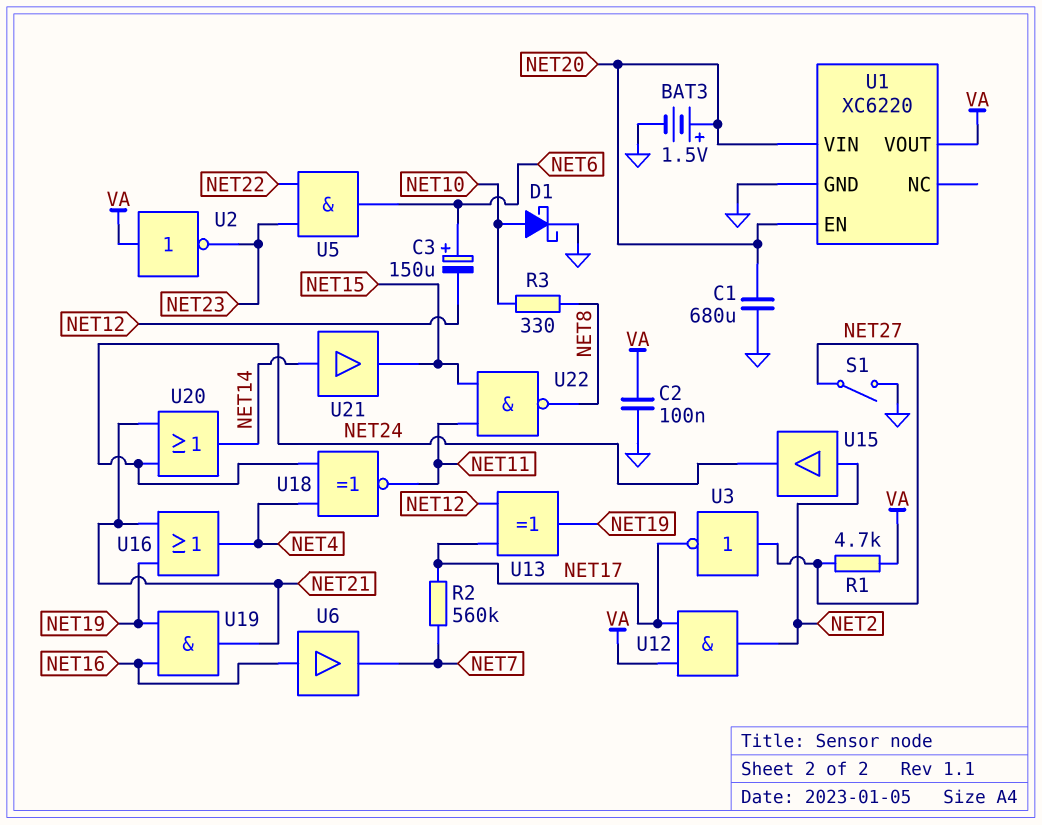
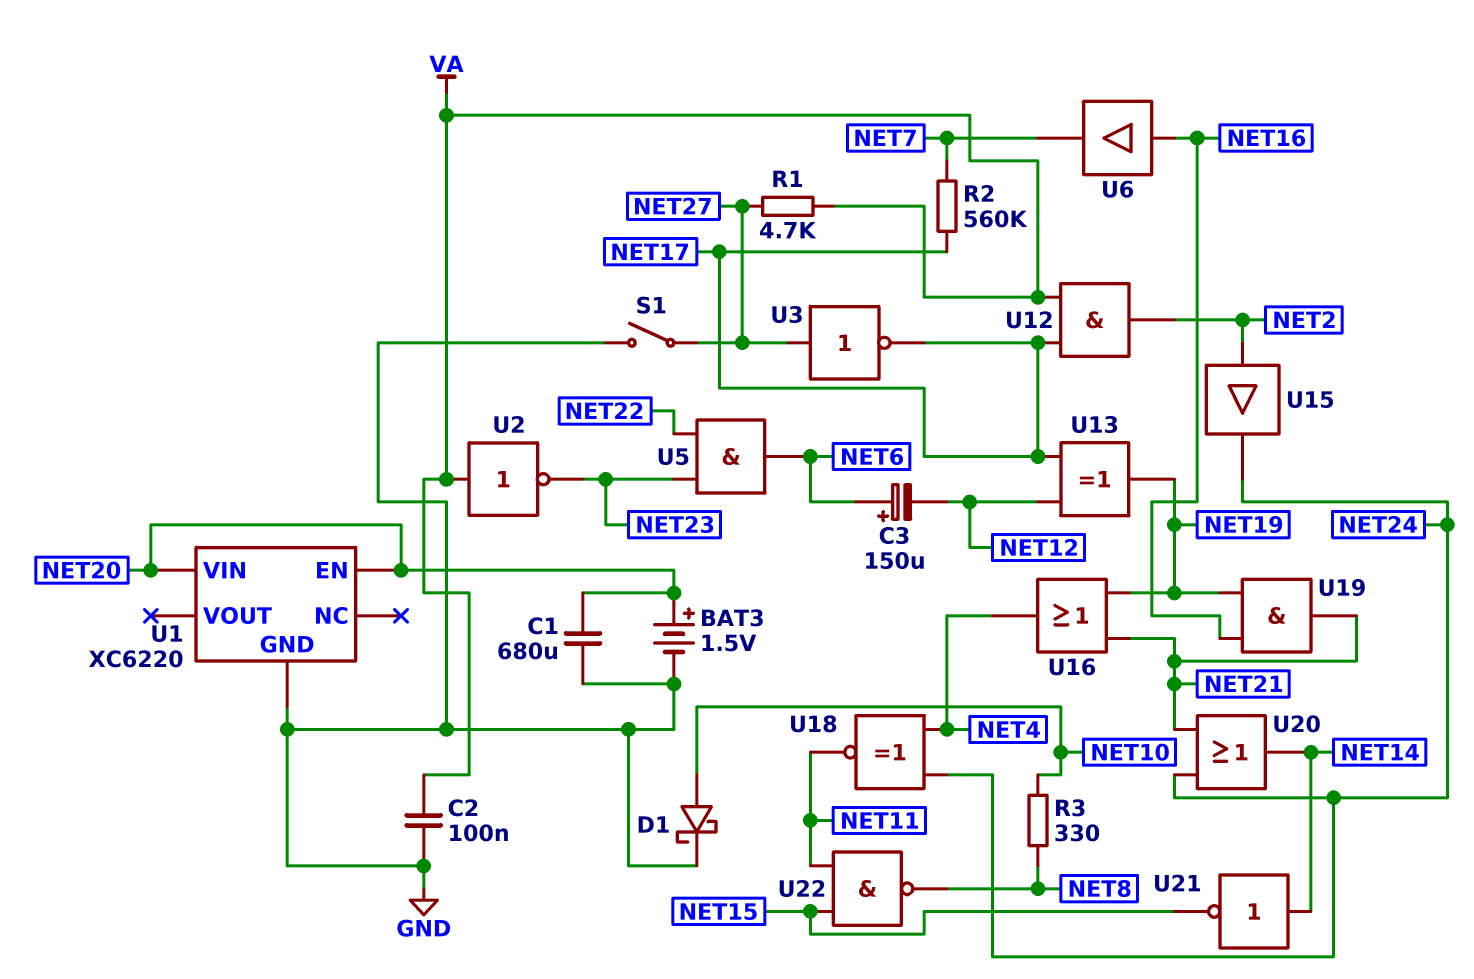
U1 pin VOUT: VA -> none
U21: buffer (in NET14, out NET15) -> NOT (in NET14, out NET15)

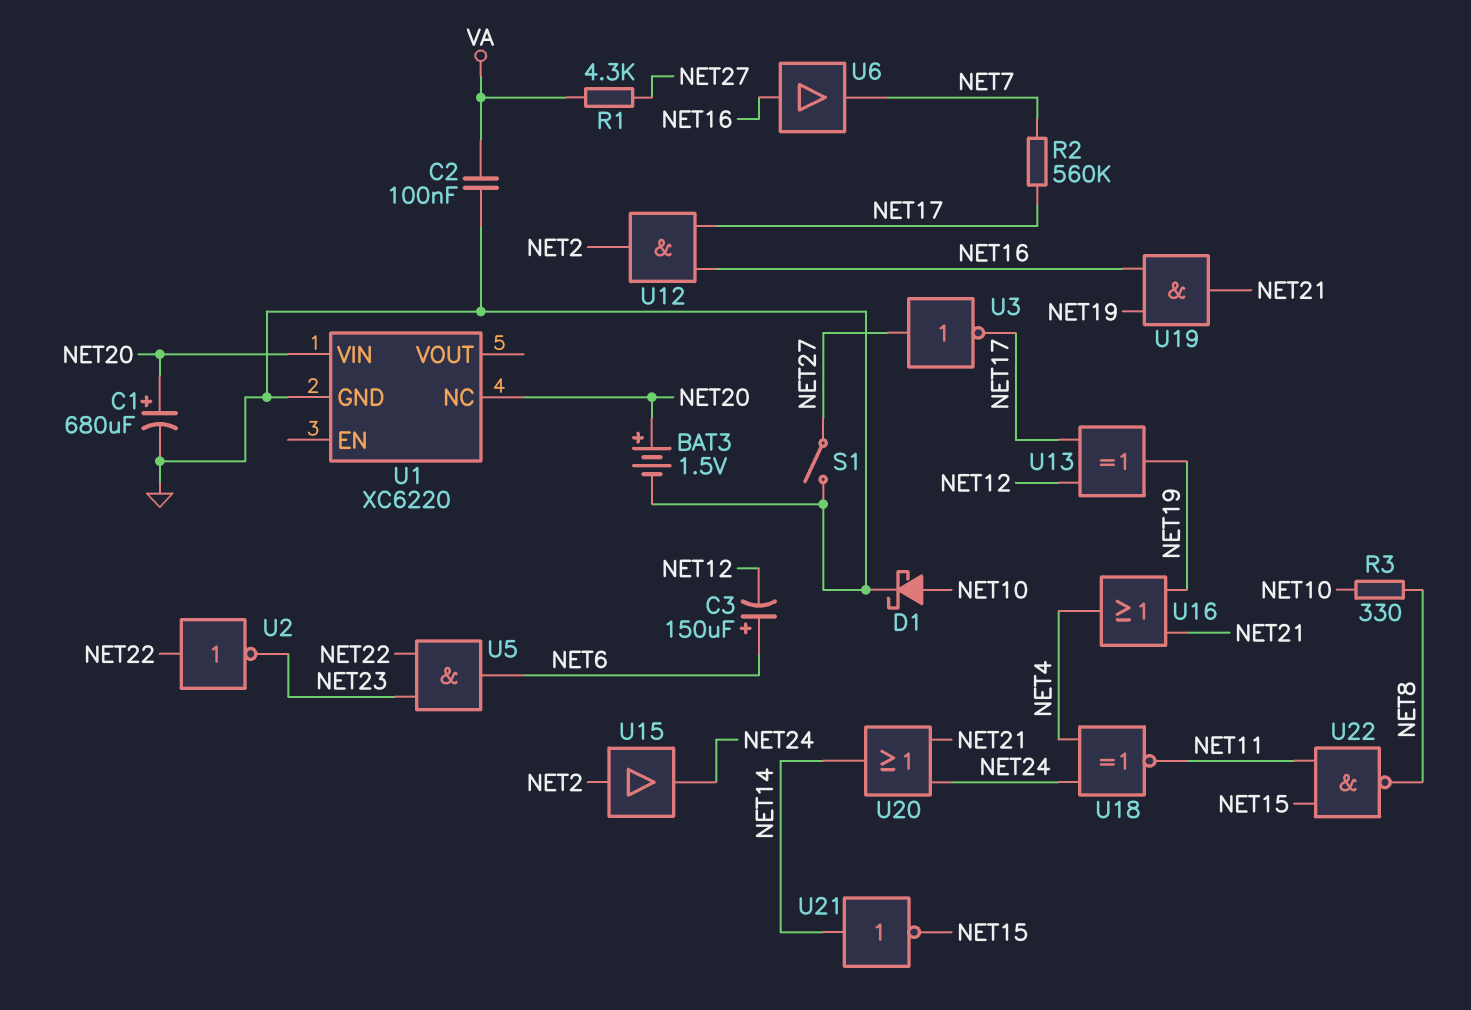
C1: 680uF (GND, NET20) -> 680uF (plus NET20, minus GND)
R1: 4.7k (NET27, VA) -> 4.3k (NET27, VA)
U1 pin EN: NET20 -> none
U1 pin NC: none -> NET20
U2: NOT (in VA, out NET23) -> NOT (in NET22, out NET23)
U12: AND (in NET17, in VA, out NET2) -> AND (in NET16, in NET17, out NET2)

